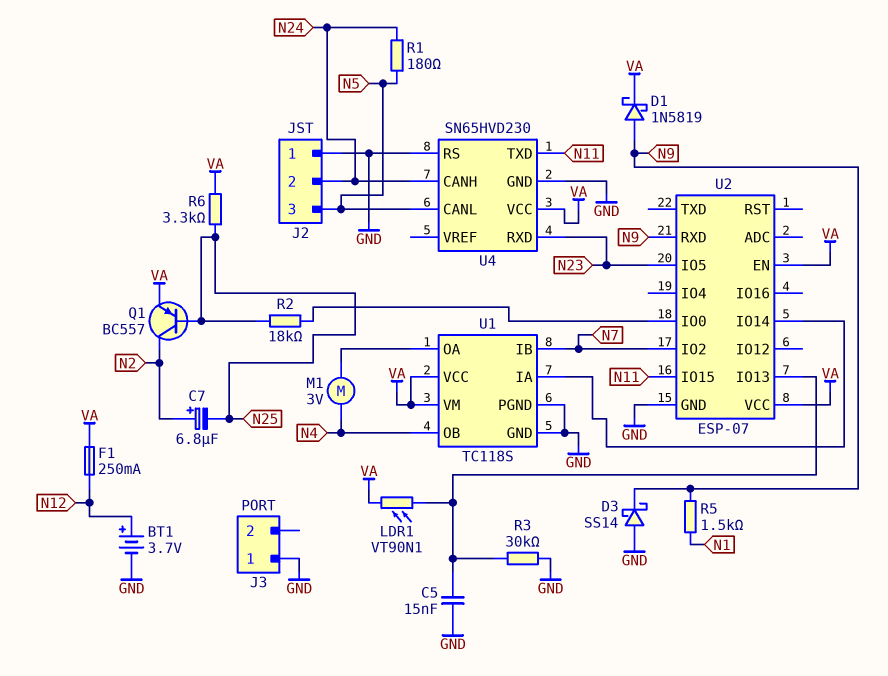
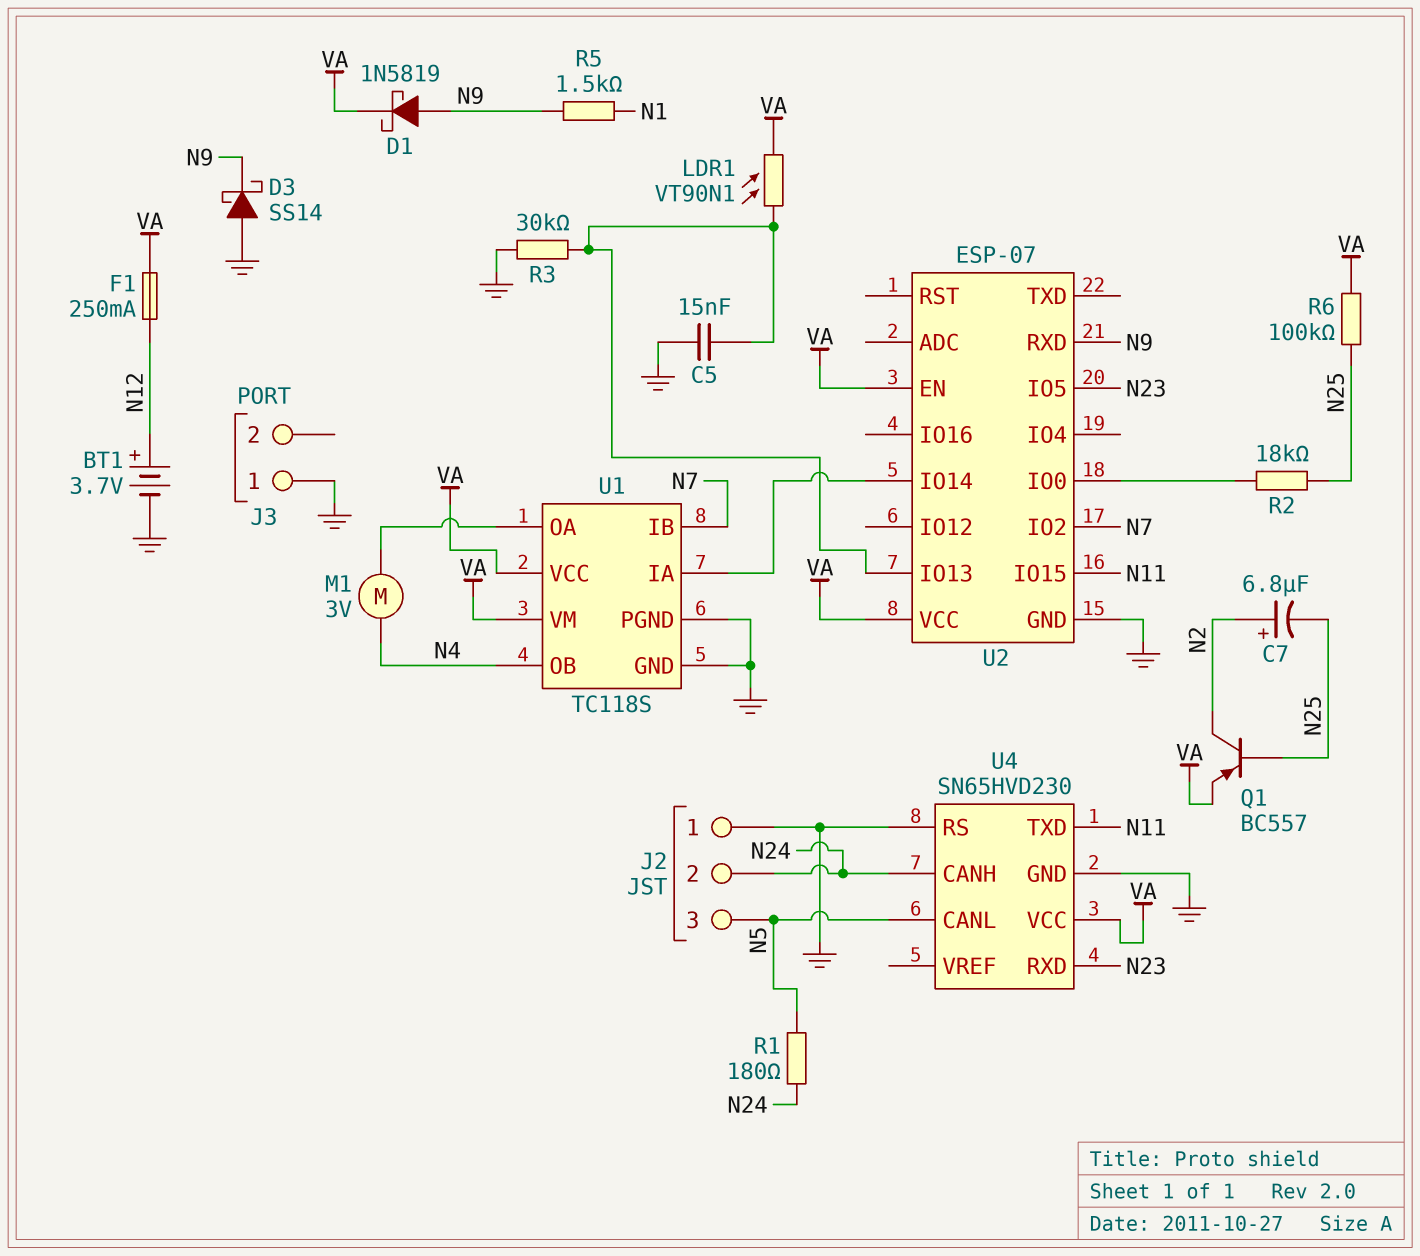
R6: 3.3k (N25, VA) -> 100k (N25, VA)

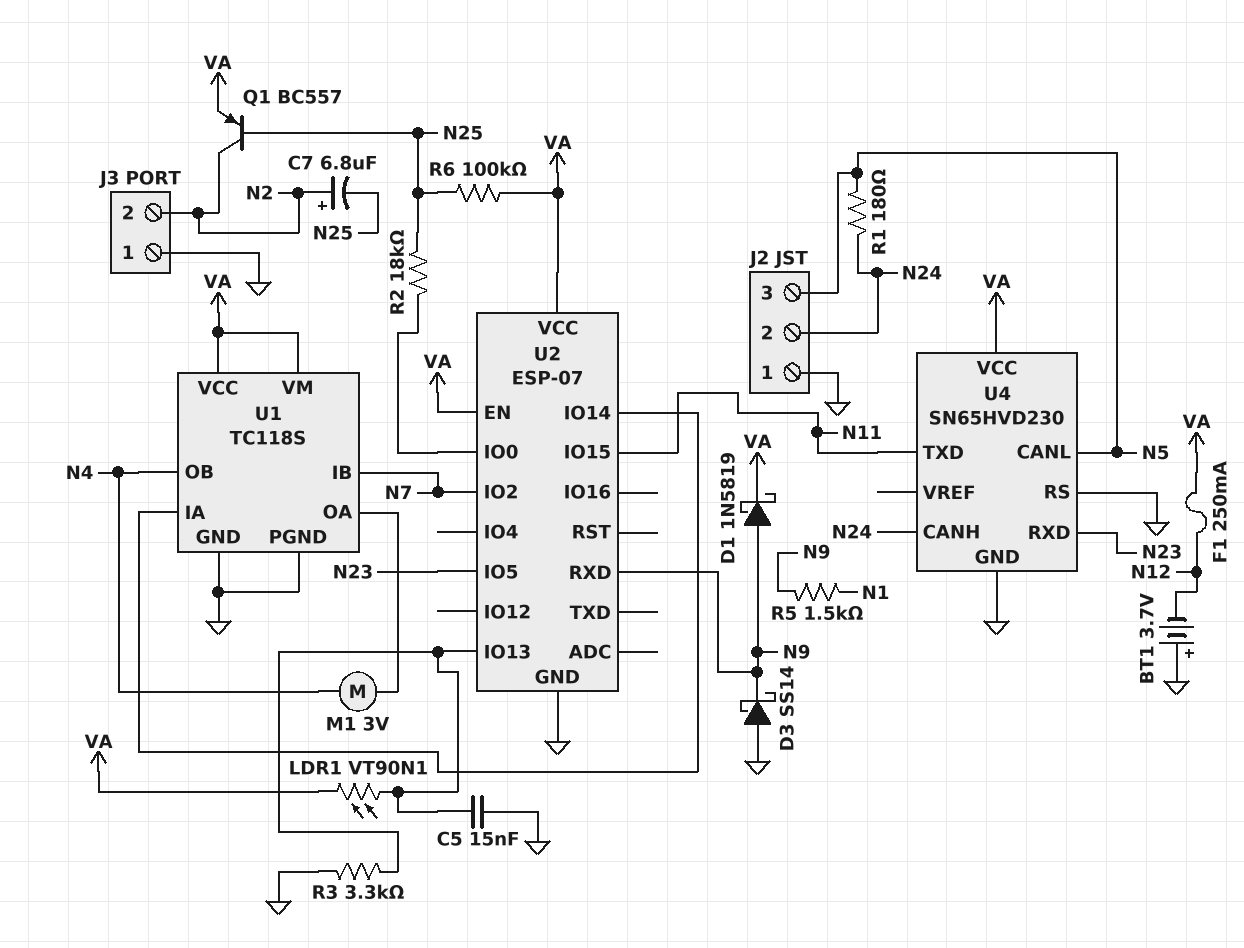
BT1: 3.7V (plus N12, minus GND) -> 3.7V (plus GND, minus N12)
J3 pin 2: none -> N2
R3: 30k (GND, U2/IO13) -> 3.3k (GND, U2/IO13)

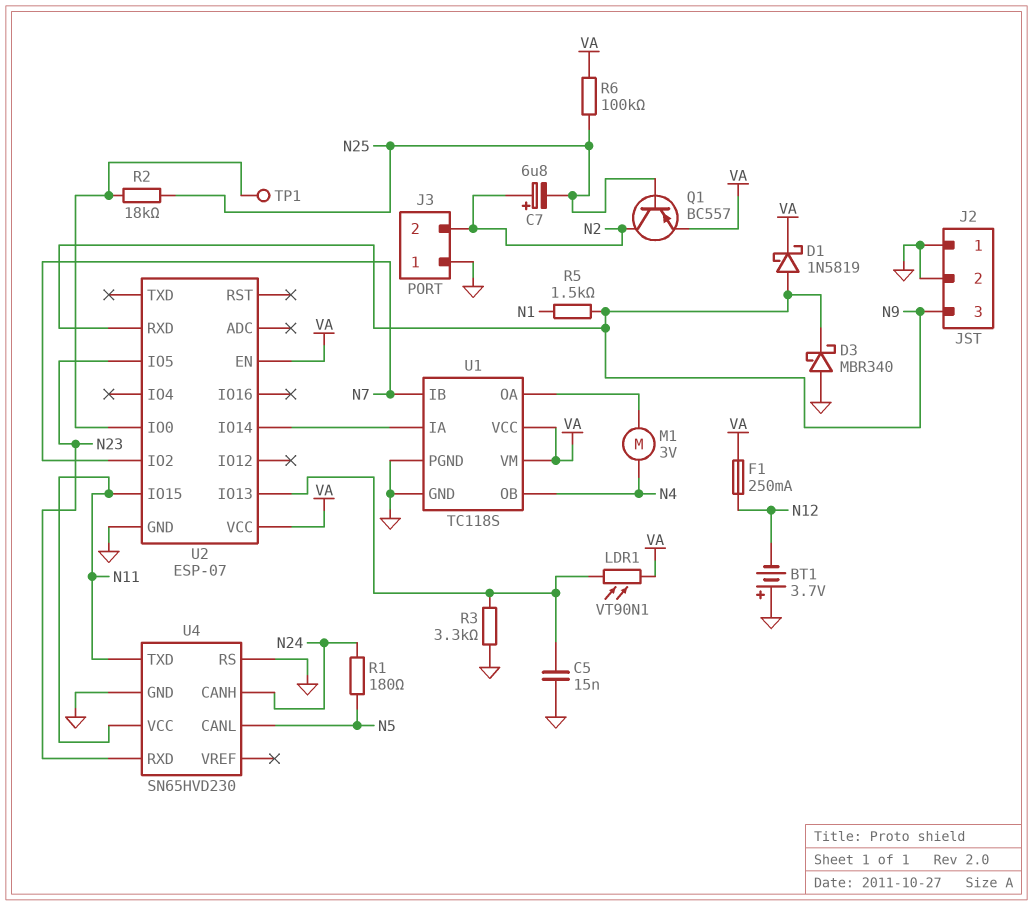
D3: schottky SS14 (A GND, K N9) -> schottky MBR340 (A GND, K N9)
J2 pin 2: N24 -> GND
J2 pin 3: N5 -> N9
TP1: none -> test point (U2/IO0)
U4 pin VCC: VA -> N11

